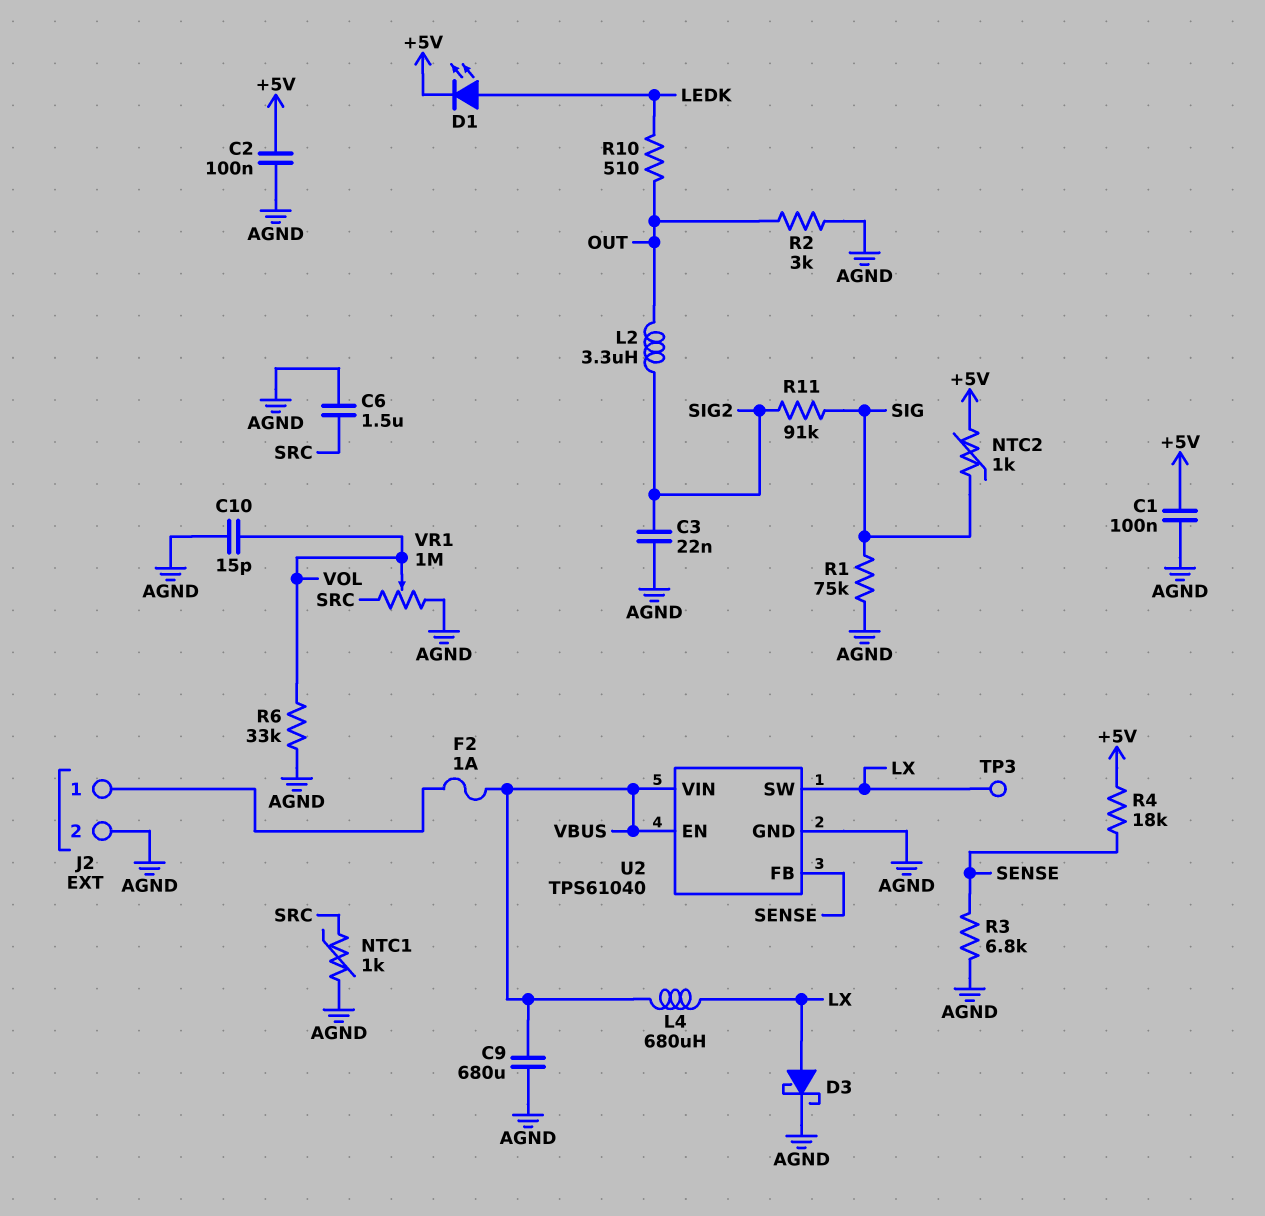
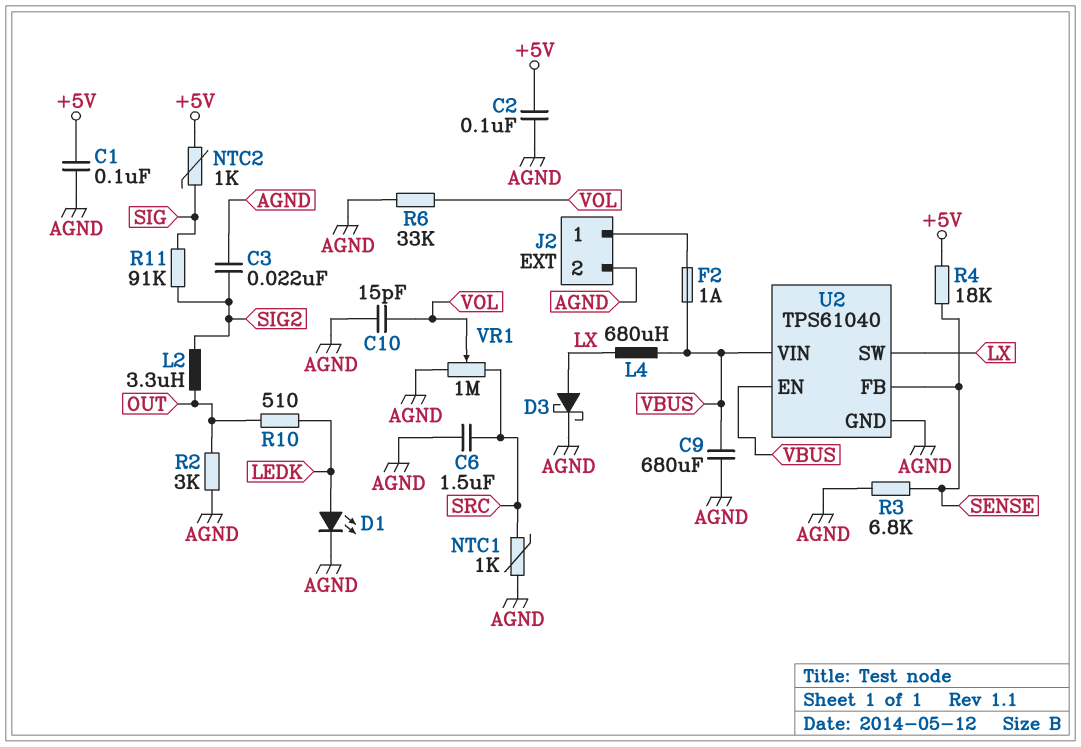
D1: LED (A LEDK, K +5V) -> LED (A LEDK, K AGND)
R1: 75k (AGND, SIG) -> none
TP3: test point (LX) -> none

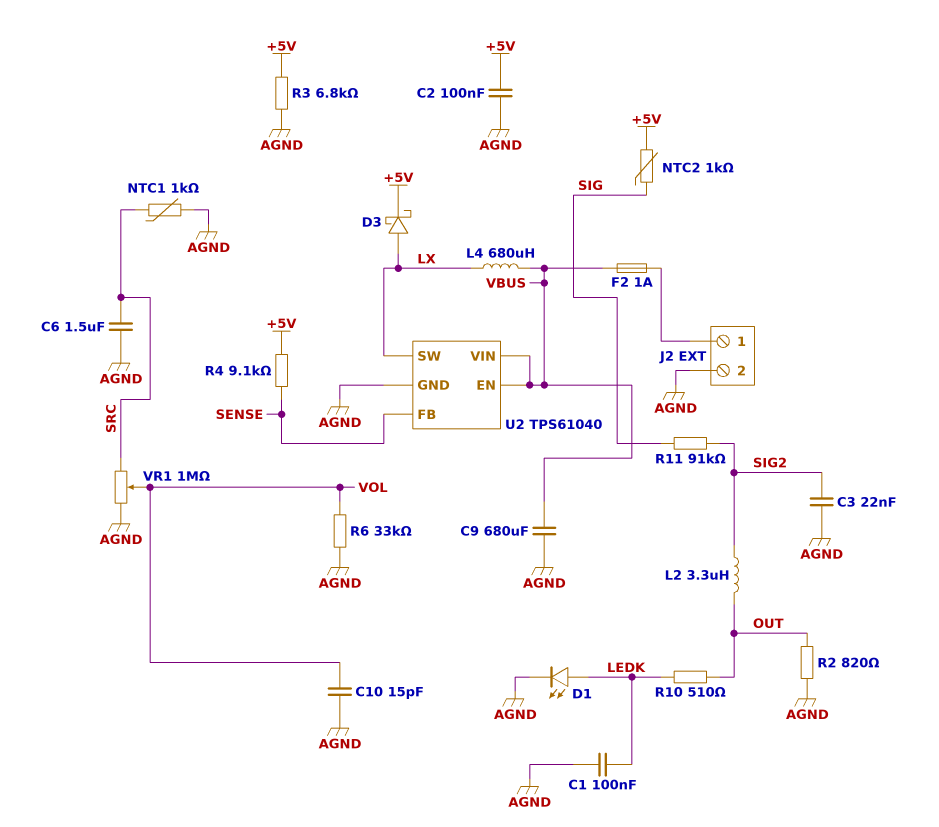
C1: 100nF (+5V, AGND) -> 100nF (AGND, LEDK)
D3: schottky (A LX, K AGND) -> schottky (A LX, K +5V)
R2: 3k (AGND, OUT) -> 820 (AGND, OUT)
R3: 6.8k (AGND, SENSE) -> 6.8k (+5V, AGND)
R4: 18k (+5V, SENSE) -> 9.1k (+5V, SENSE)

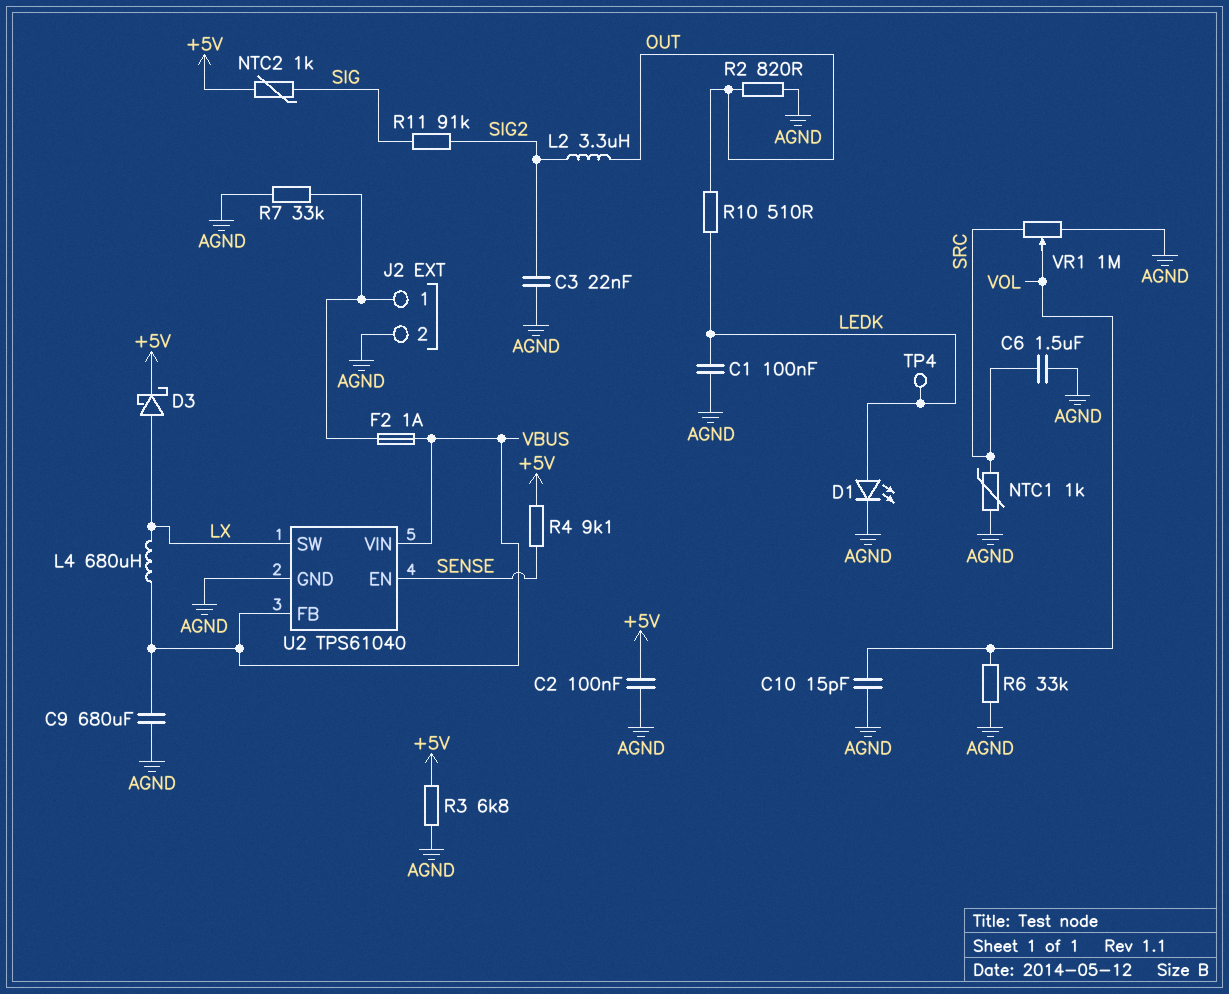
R7: none -> 33k (AGND, J2/1)
TP4: none -> test point (LEDK)
U2 pin EN: VBUS -> SENSE
U2 pin FB: SENSE -> VBUS

